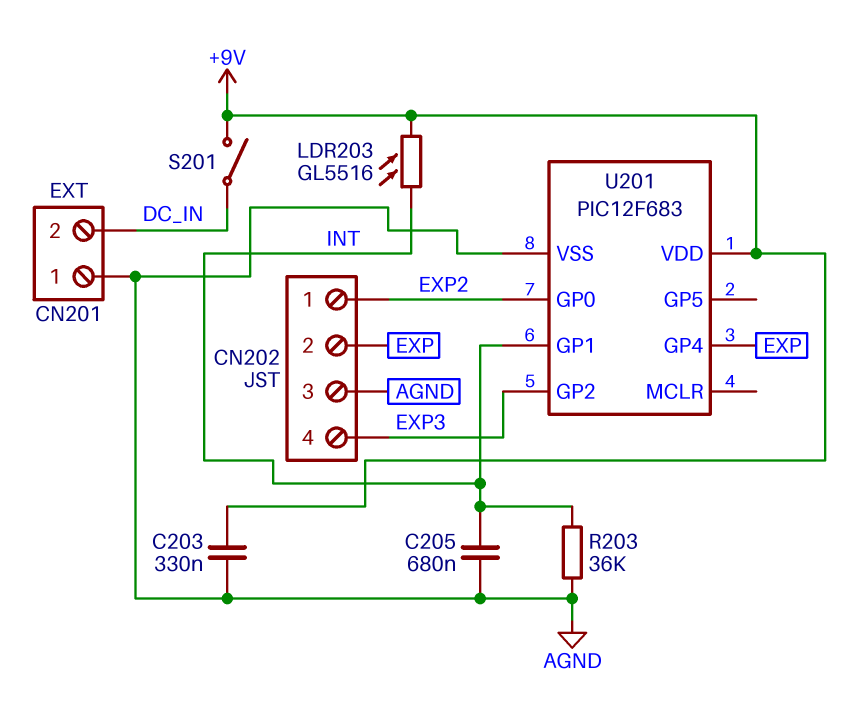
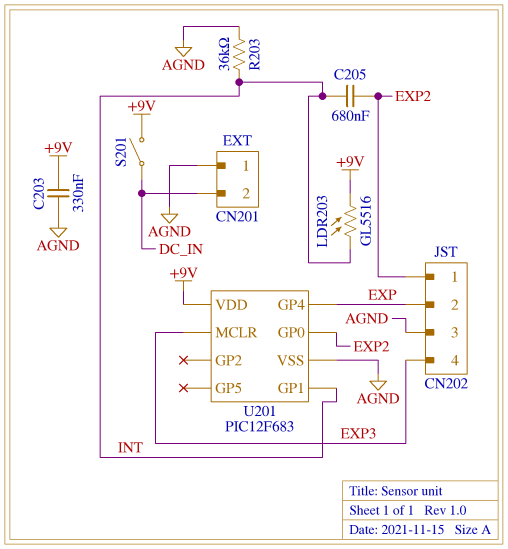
C205: 680nF (AGND, INT) -> 680nF (EXP2, INT)
U201 pin GP2: EXP3 -> none
U201 pin MCLR: none -> EXP3

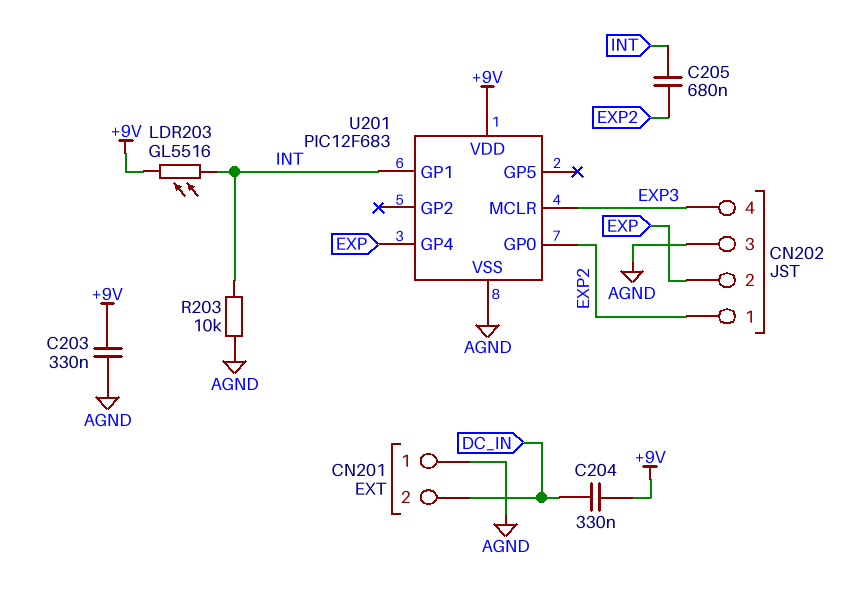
C204: none -> 330nF (+9V, DC_IN)
R203: 36k (AGND, INT) -> 10k (AGND, INT)
S201: switch (+9V, DC_IN) -> none

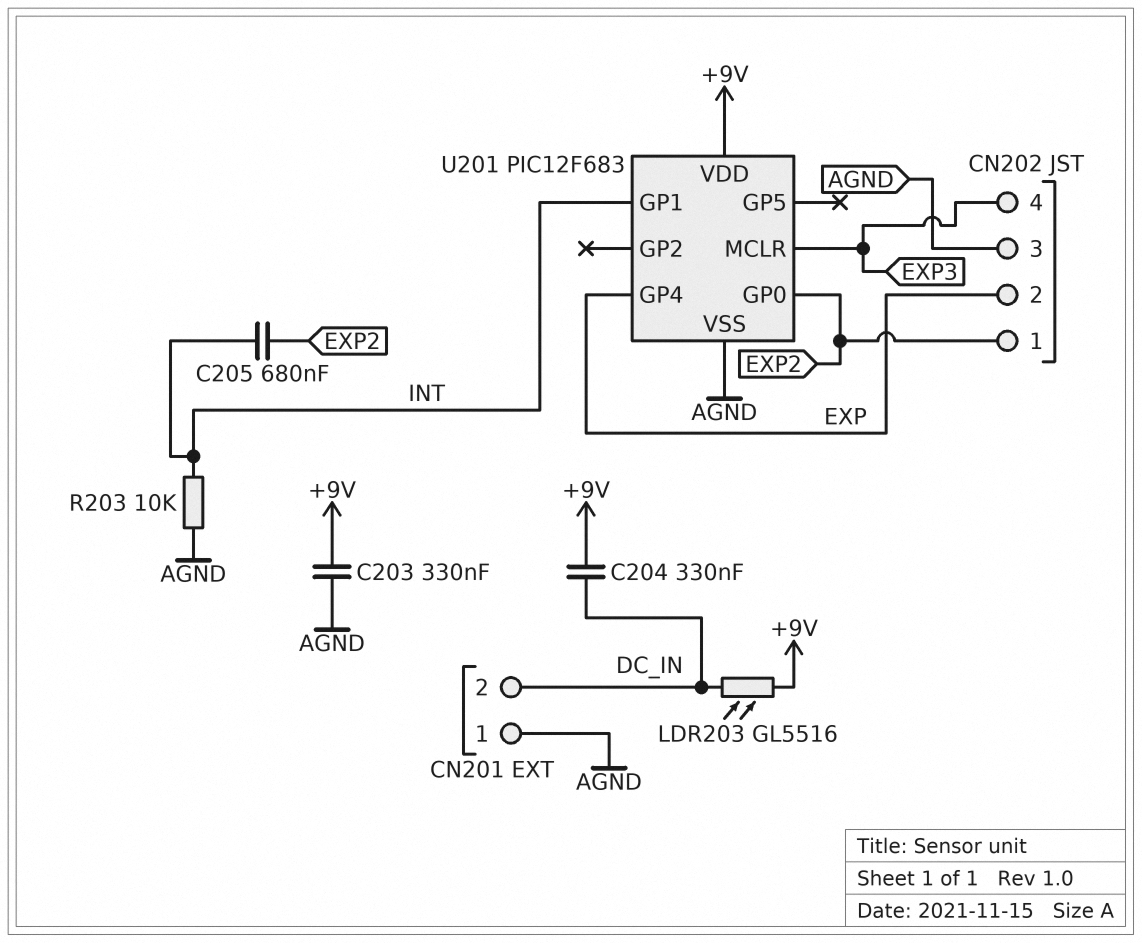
LDR203: GL5516 (+9V, INT) -> GL5516 (+9V, DC_IN)

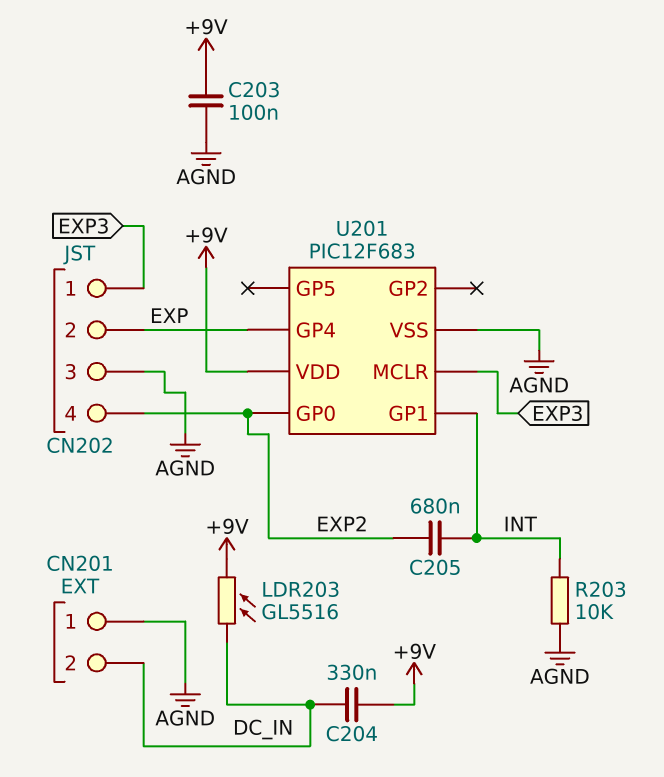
C203: 330nF (+9V, AGND) -> 100nF (+9V, AGND)
CN202 pin 1: EXP2 -> EXP3
CN202 pin 4: EXP3 -> EXP2

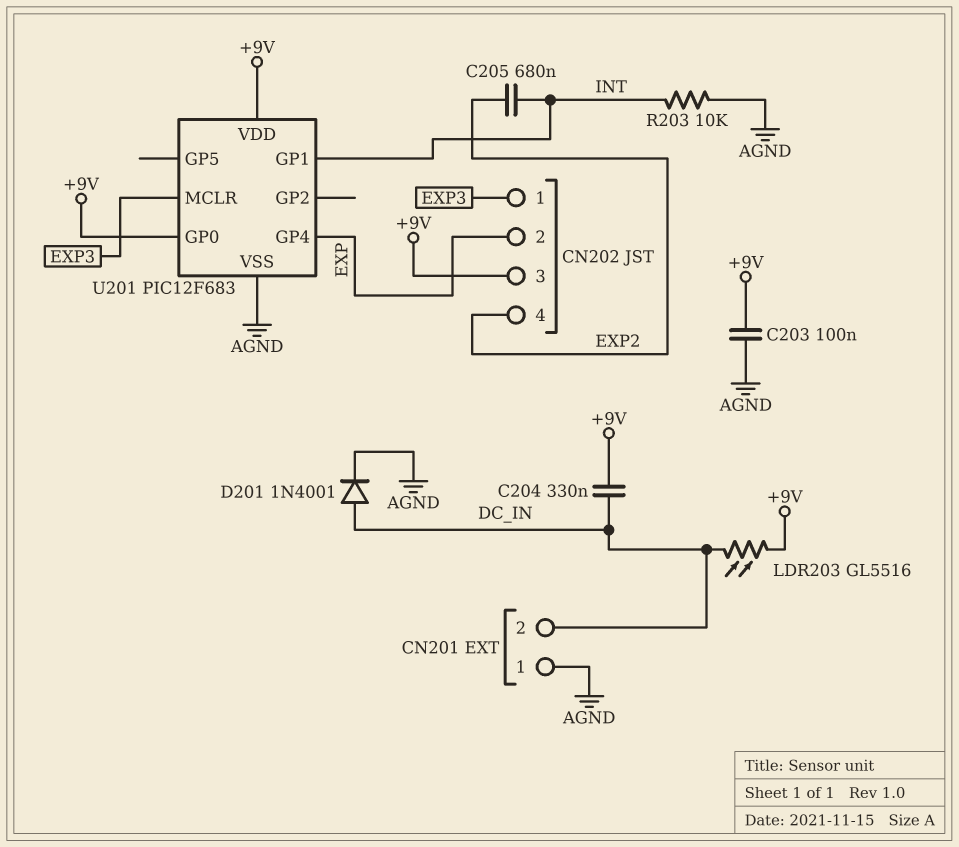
CN202 pin 3: AGND -> +9V
D201: none -> diode 1N4001 (A DC_IN, K AGND)
U201 pin GP0: EXP2 -> +9V

